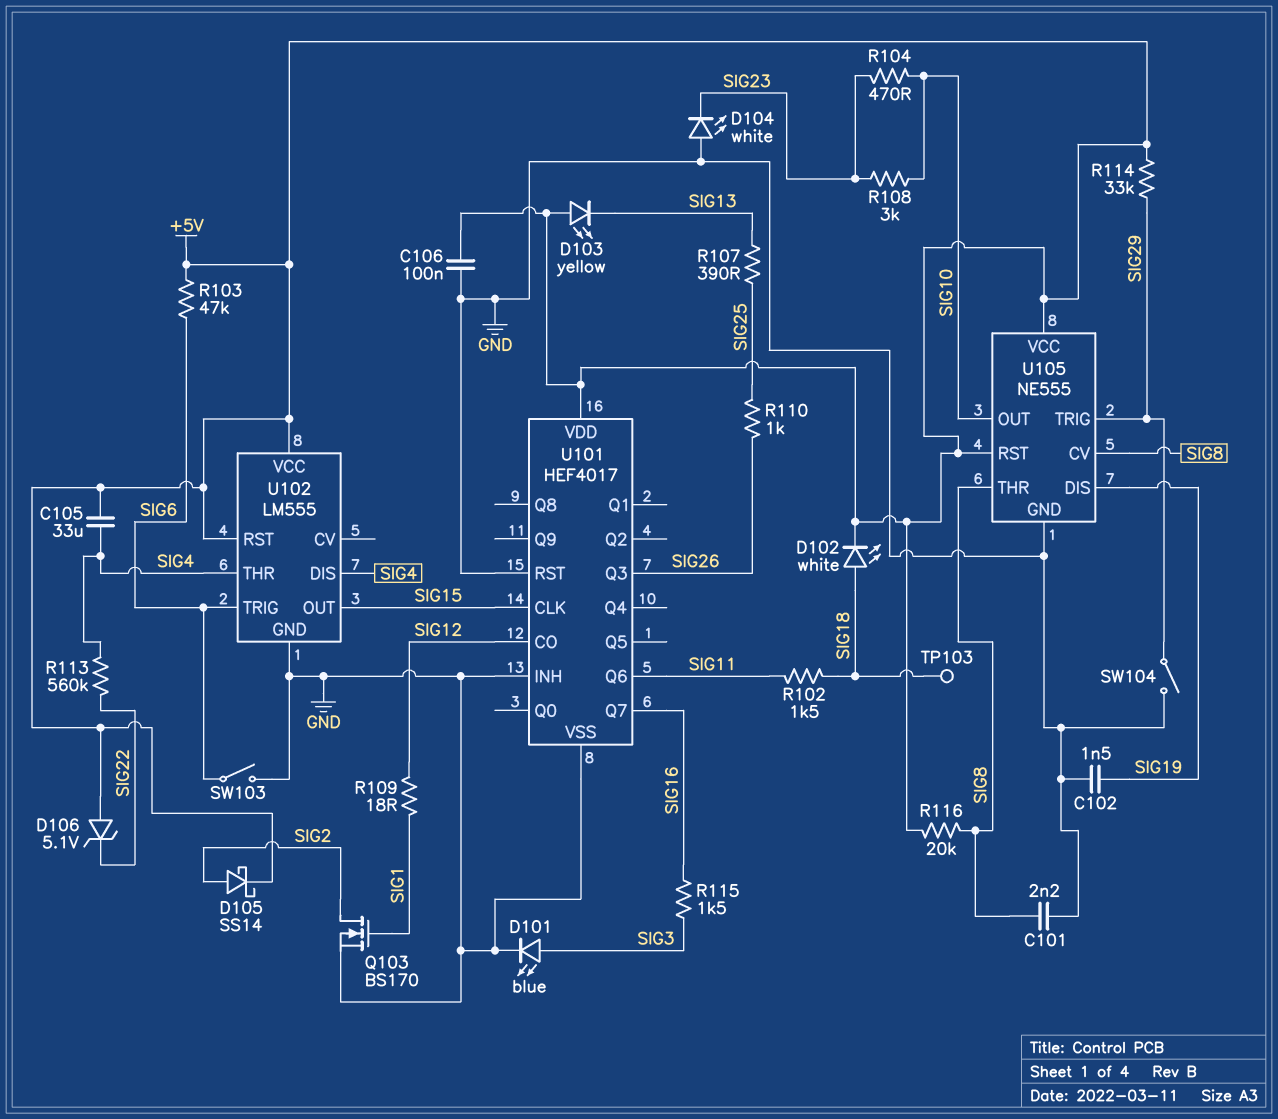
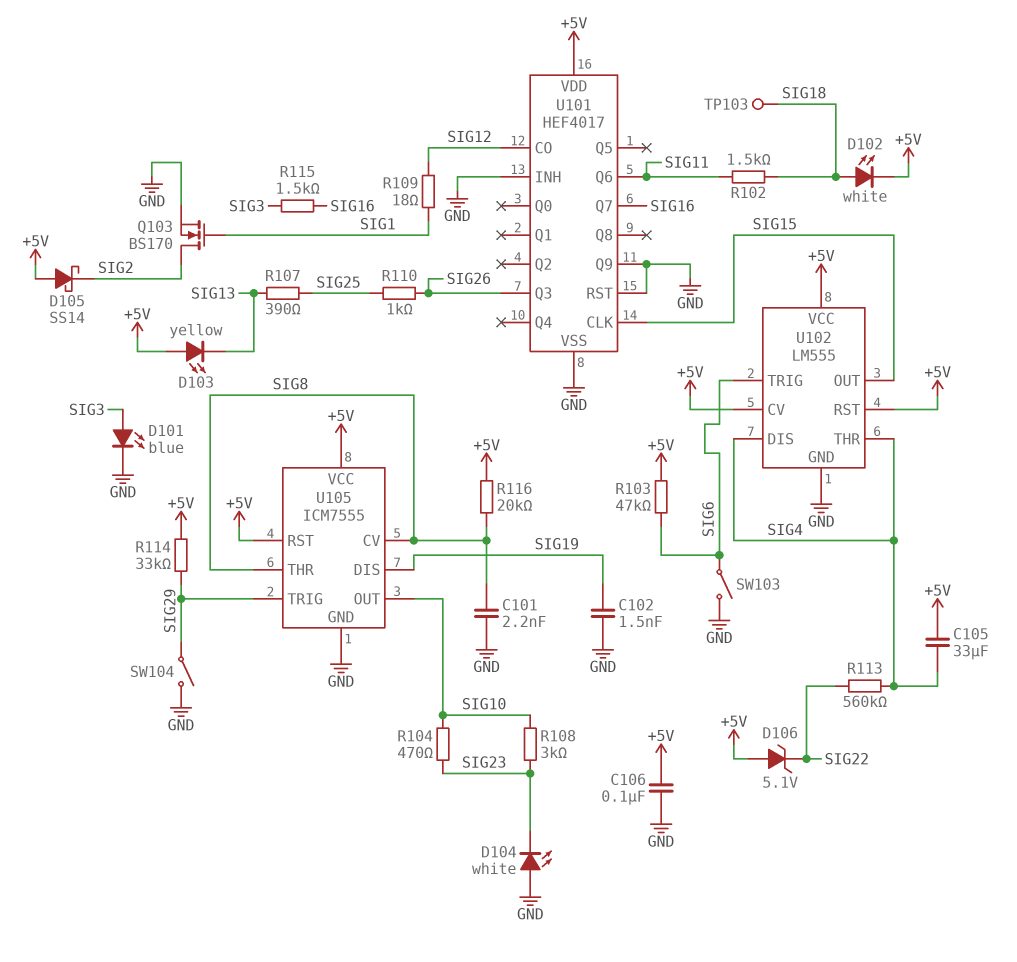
D105: schottky SS14 (A SIG2, K +5V) -> schottky SS14 (A +5V, K SIG2)
U101 pin Q9: none -> GND
U102 pin CV: none -> +5V
U105: NE555 -> ICM7555

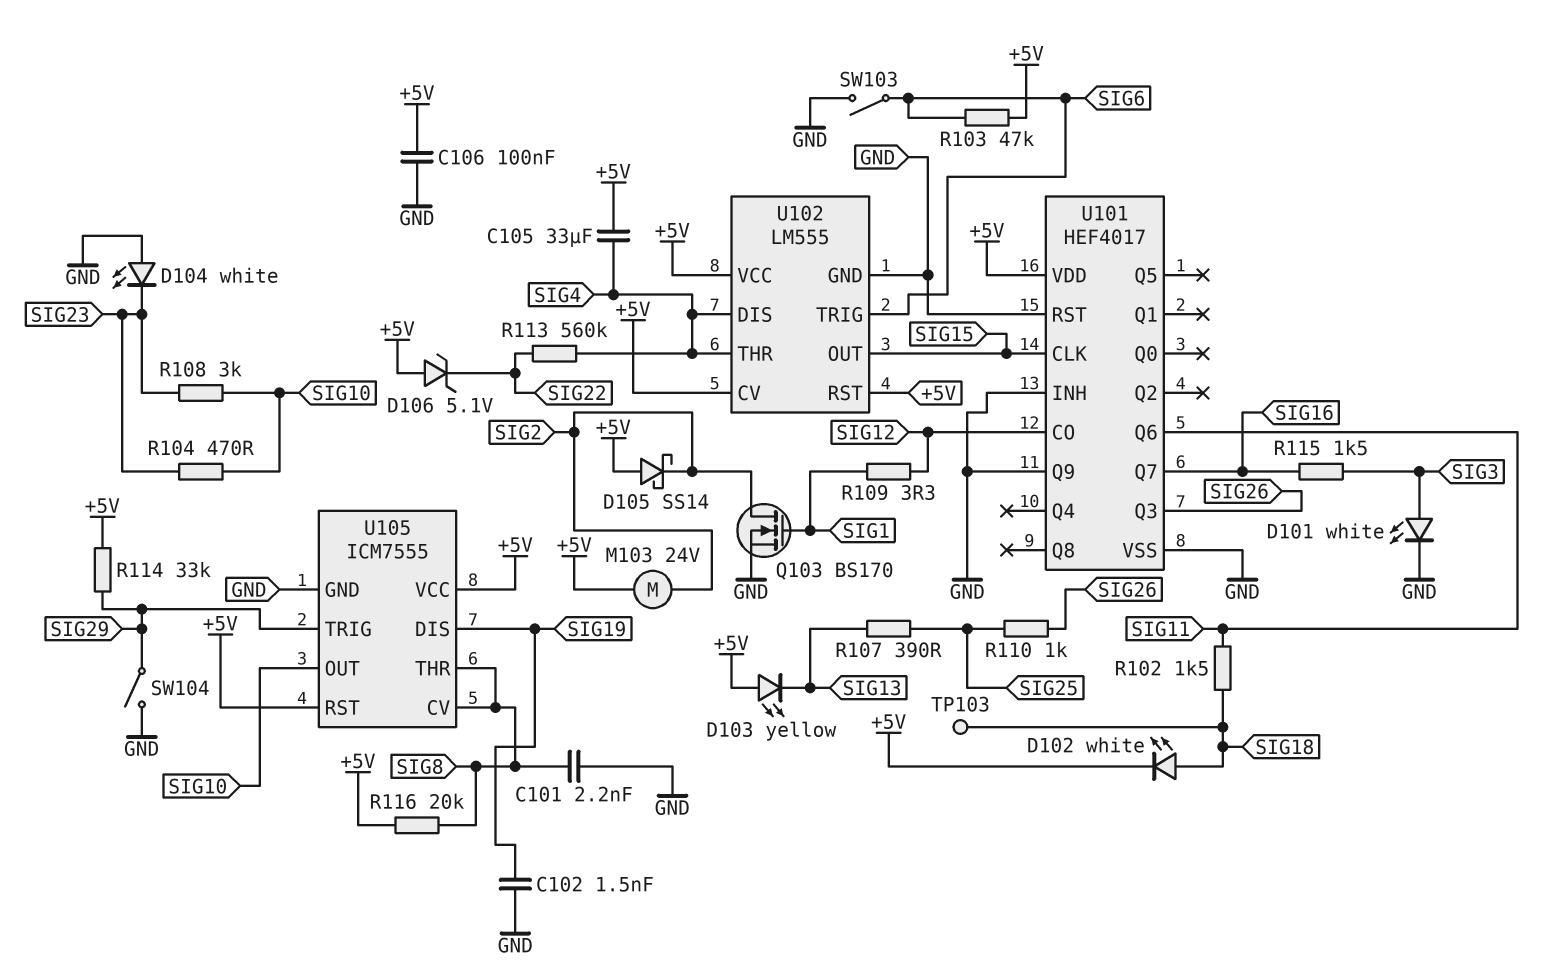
D101: LED blue (A SIG3, K GND) -> LED white (A SIG3, K GND)
M103: none -> motor 24V (+5V, SIG2)
R109: 18 (SIG1, SIG12) -> 3.3 (SIG1, SIG12)

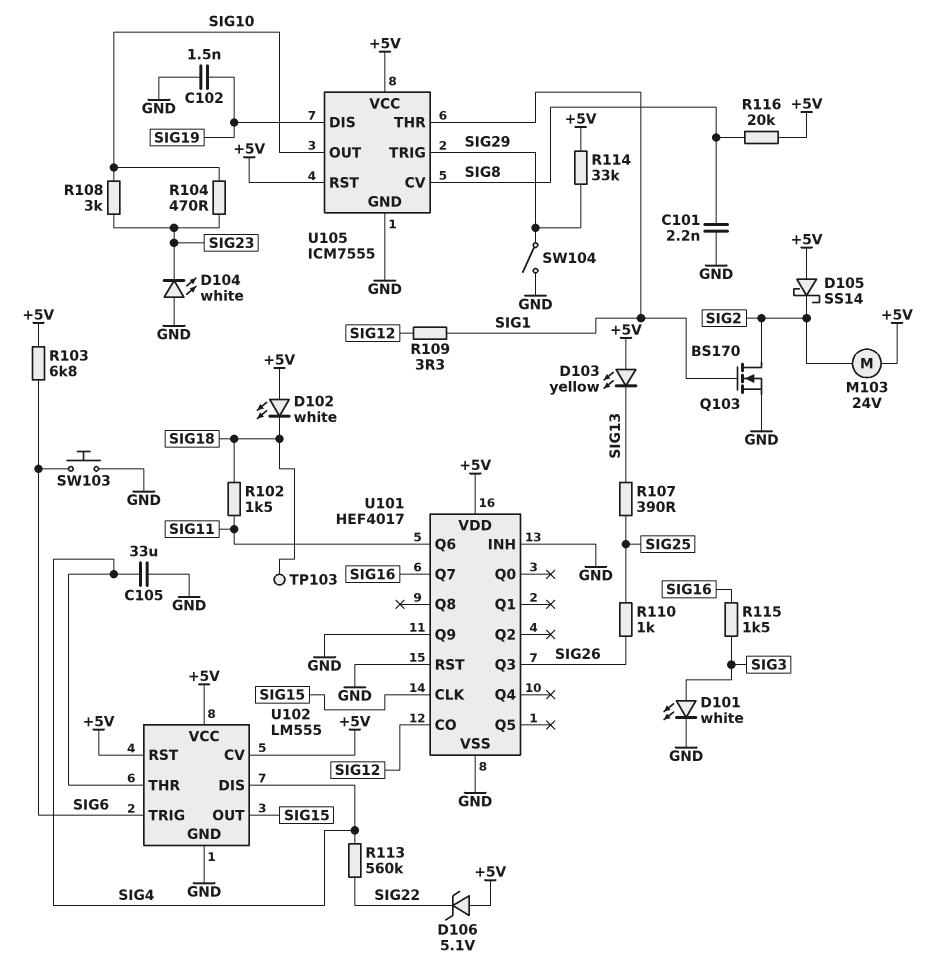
C105: 33uF (+5V, SIG4) -> 33uF (GND, SIG4)
C106: 100nF (+5V, GND) -> none
D102: LED white (A SIG18, K +5V) -> LED white (A +5V, K SIG18)
R103: 47k (+5V, SIG6) -> 6.8k (+5V, SIG6)
SW103: switch (GND, SIG6) -> button (GND, SIG6)
U105 pin THR: SIG8 -> SIG1

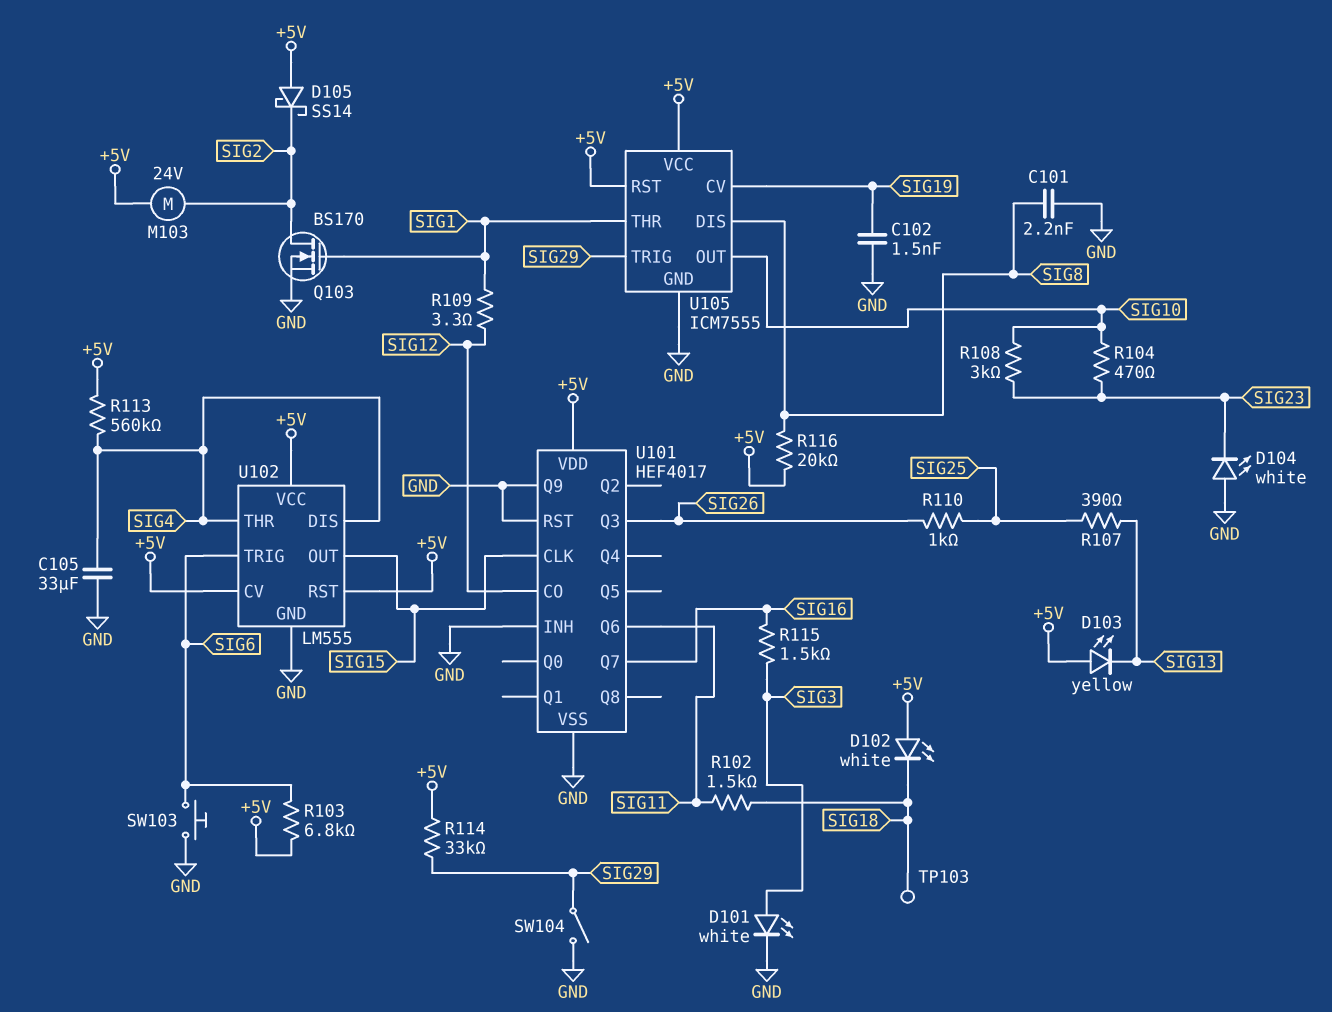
D106: zener 5.1V (A +5V, K SIG22) -> none
R113: 560k (SIG4, SIG22) -> 560k (+5V, SIG4)
U105 pin CV: SIG8 -> SIG19
U105 pin DIS: SIG19 -> SIG8

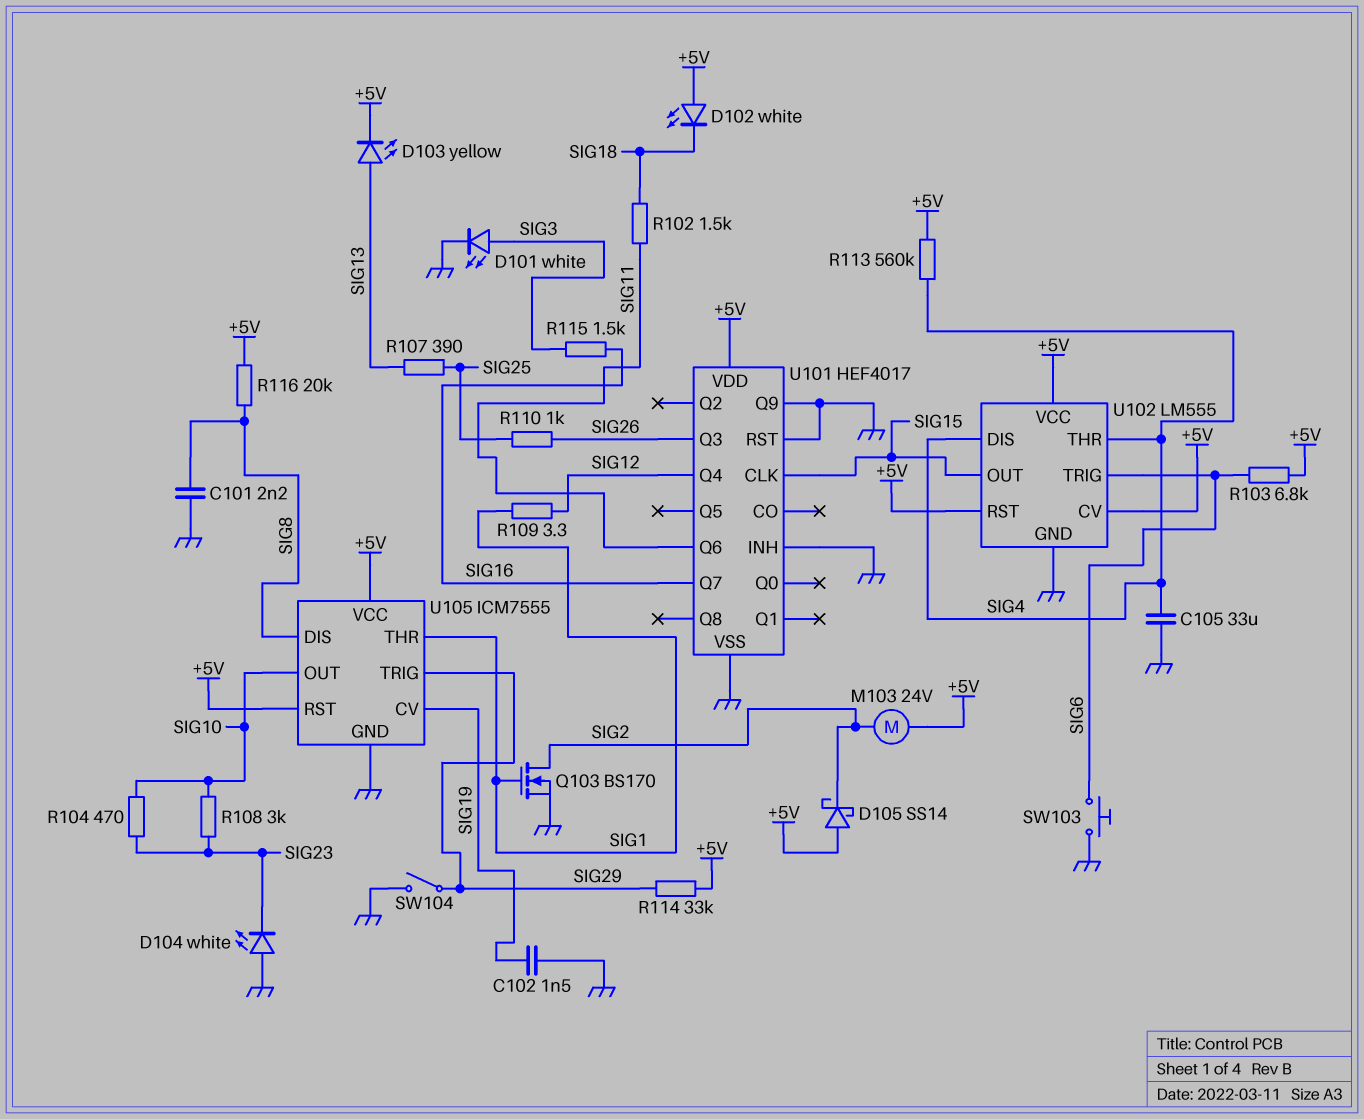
D103: LED yellow (A +5V, K SIG13) -> LED yellow (A SIG13, K +5V)
TP103: test point (SIG18) -> none
U101 pin CO: SIG12 -> none
U101 pin Q4: none -> SIG12

